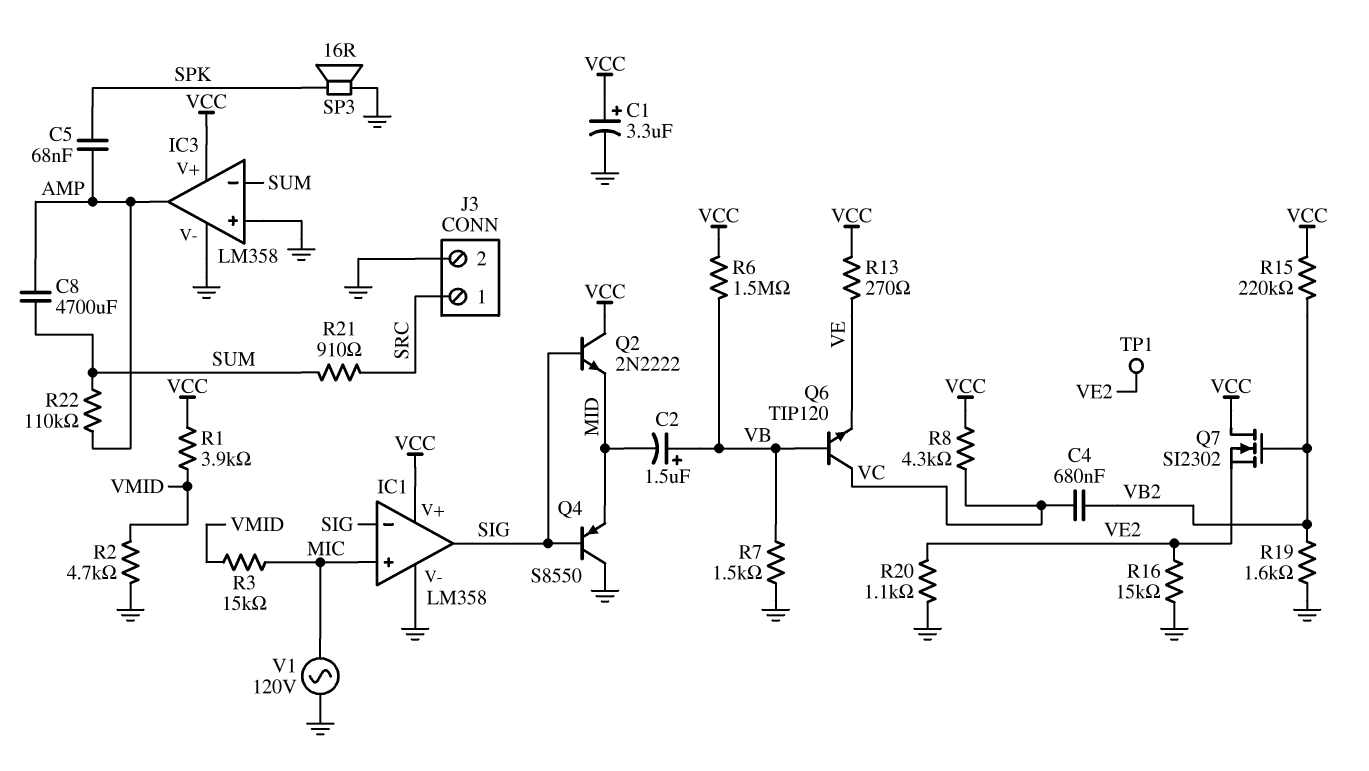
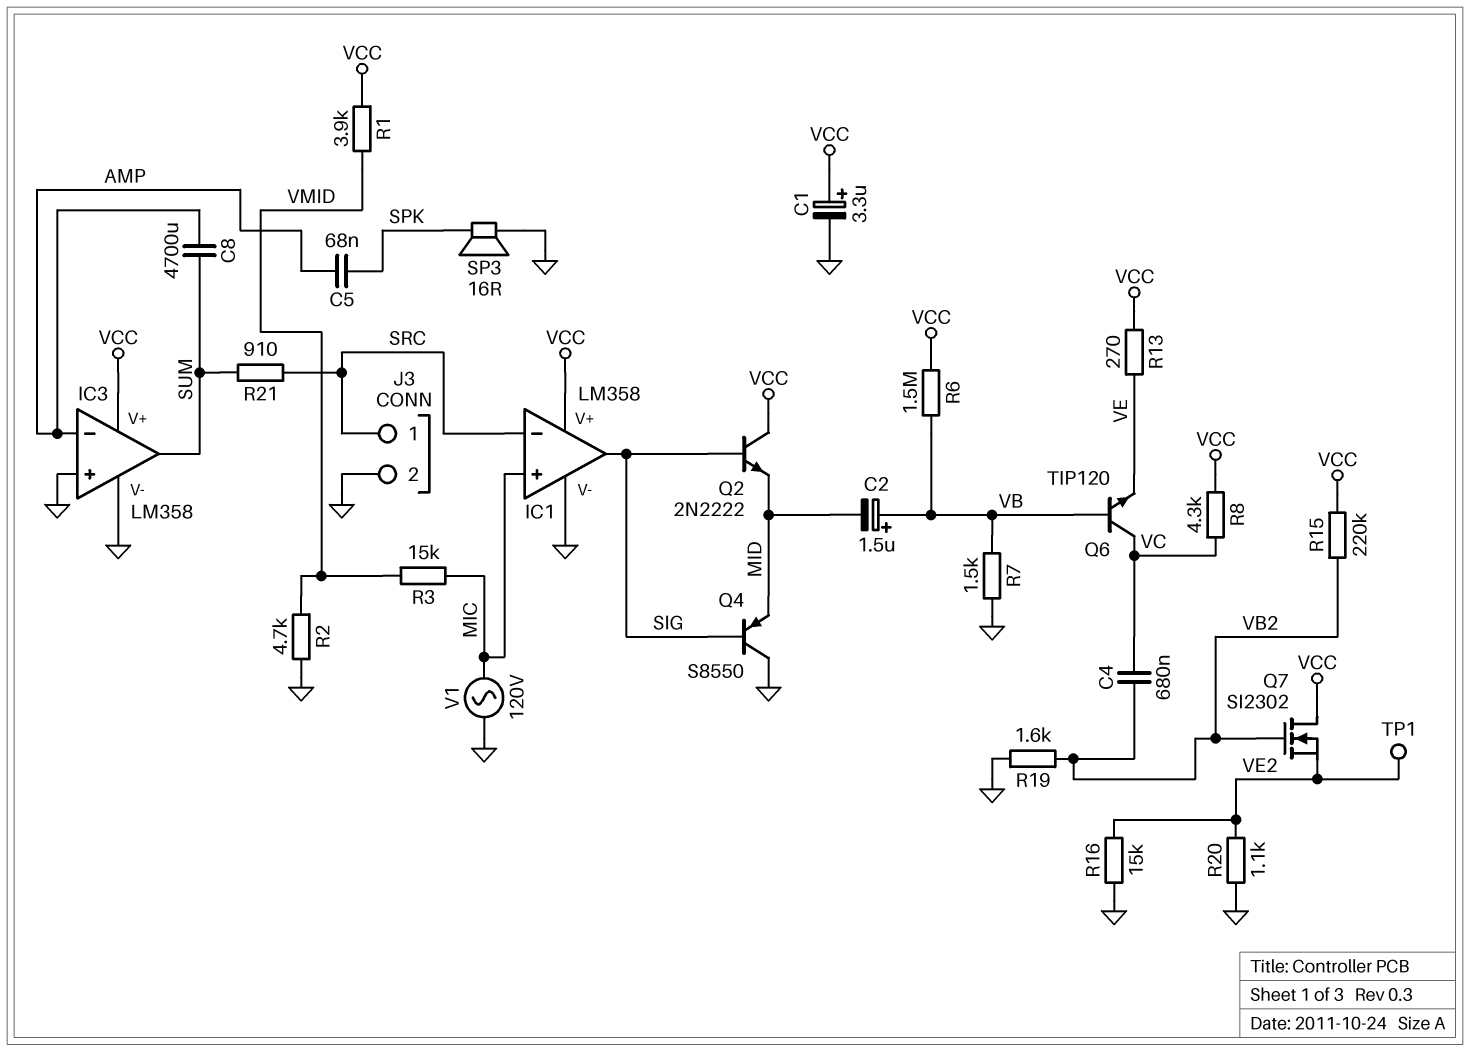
IC1 pin in-: SIG -> SRC
IC3 pin in-: SUM -> AMP
IC3 pin out: AMP -> SUM
R22: 110k (AMP, SUM) -> none

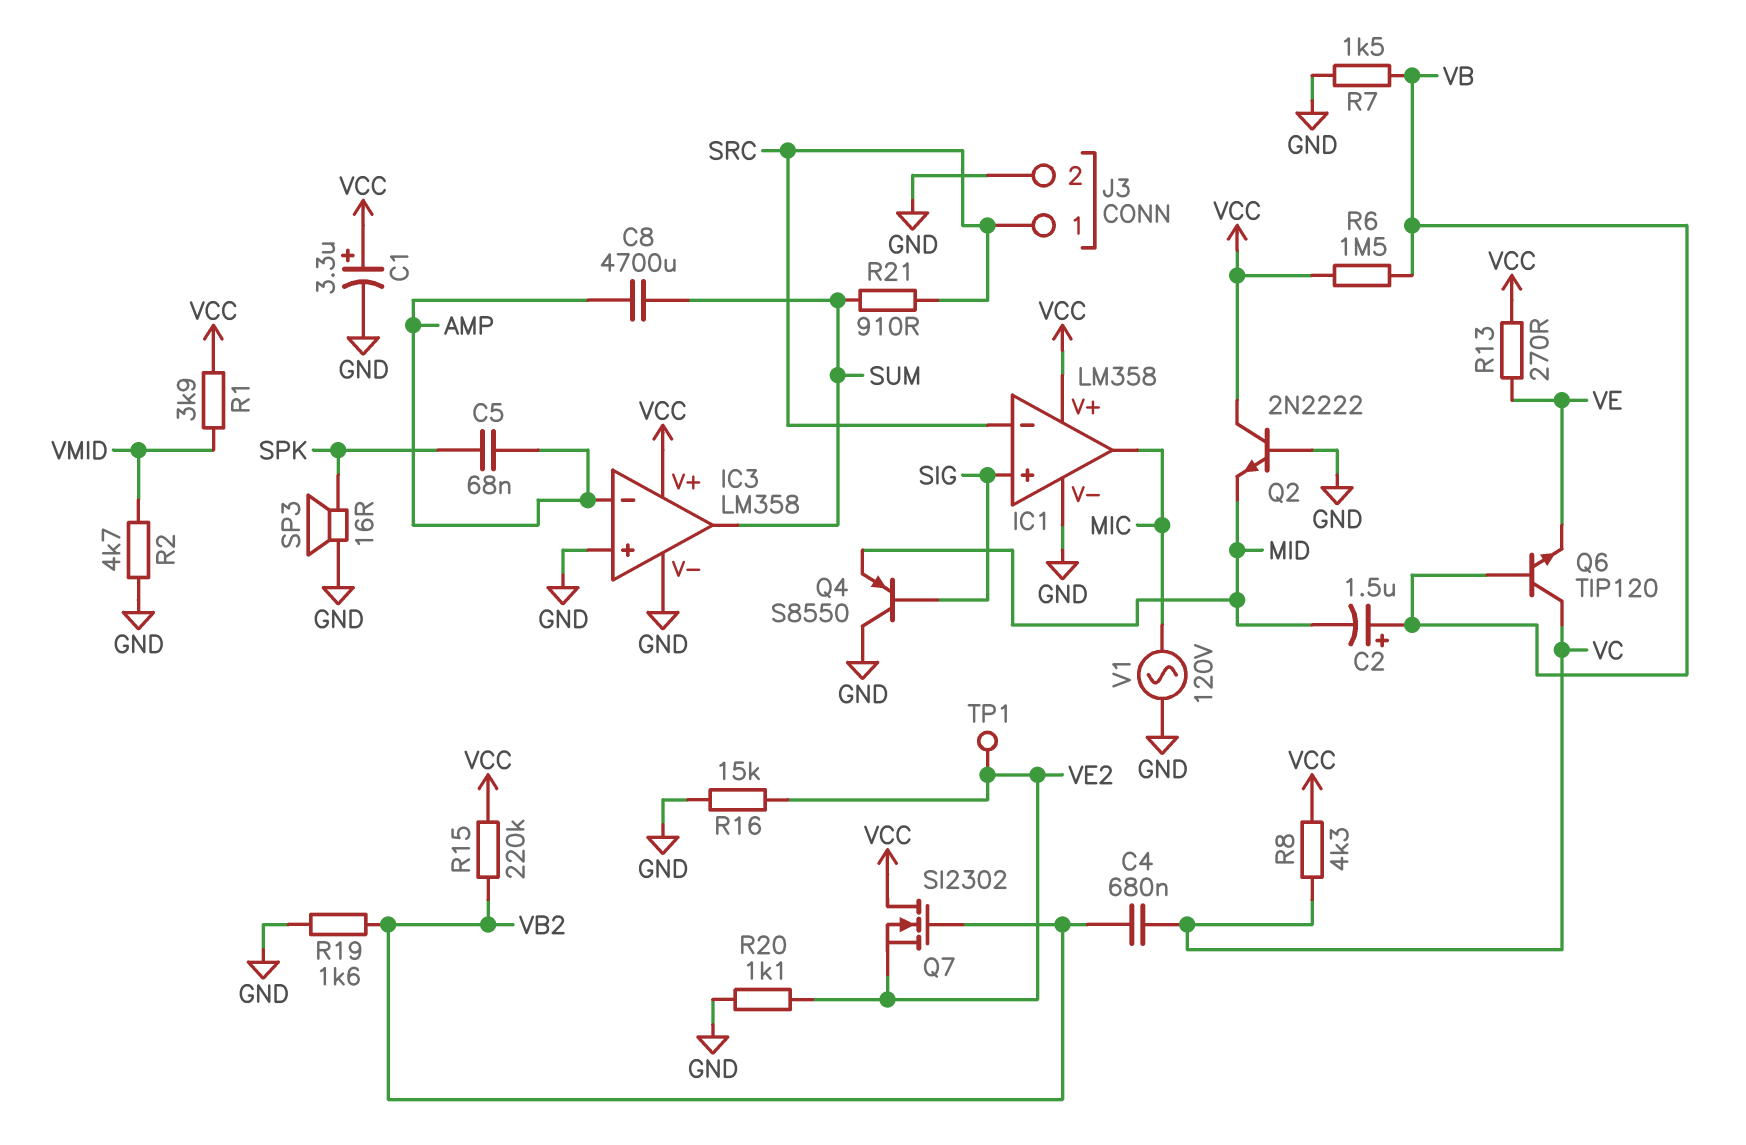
IC1 pin in+: MIC -> SIG
IC1 pin out: SIG -> MIC
Q2: NPN 2N2222 (B SIG, C VCC, E MID) -> NPN 2N2222 (B GND, C VCC, E MID)
R3: 15k (MIC, VMID) -> none

